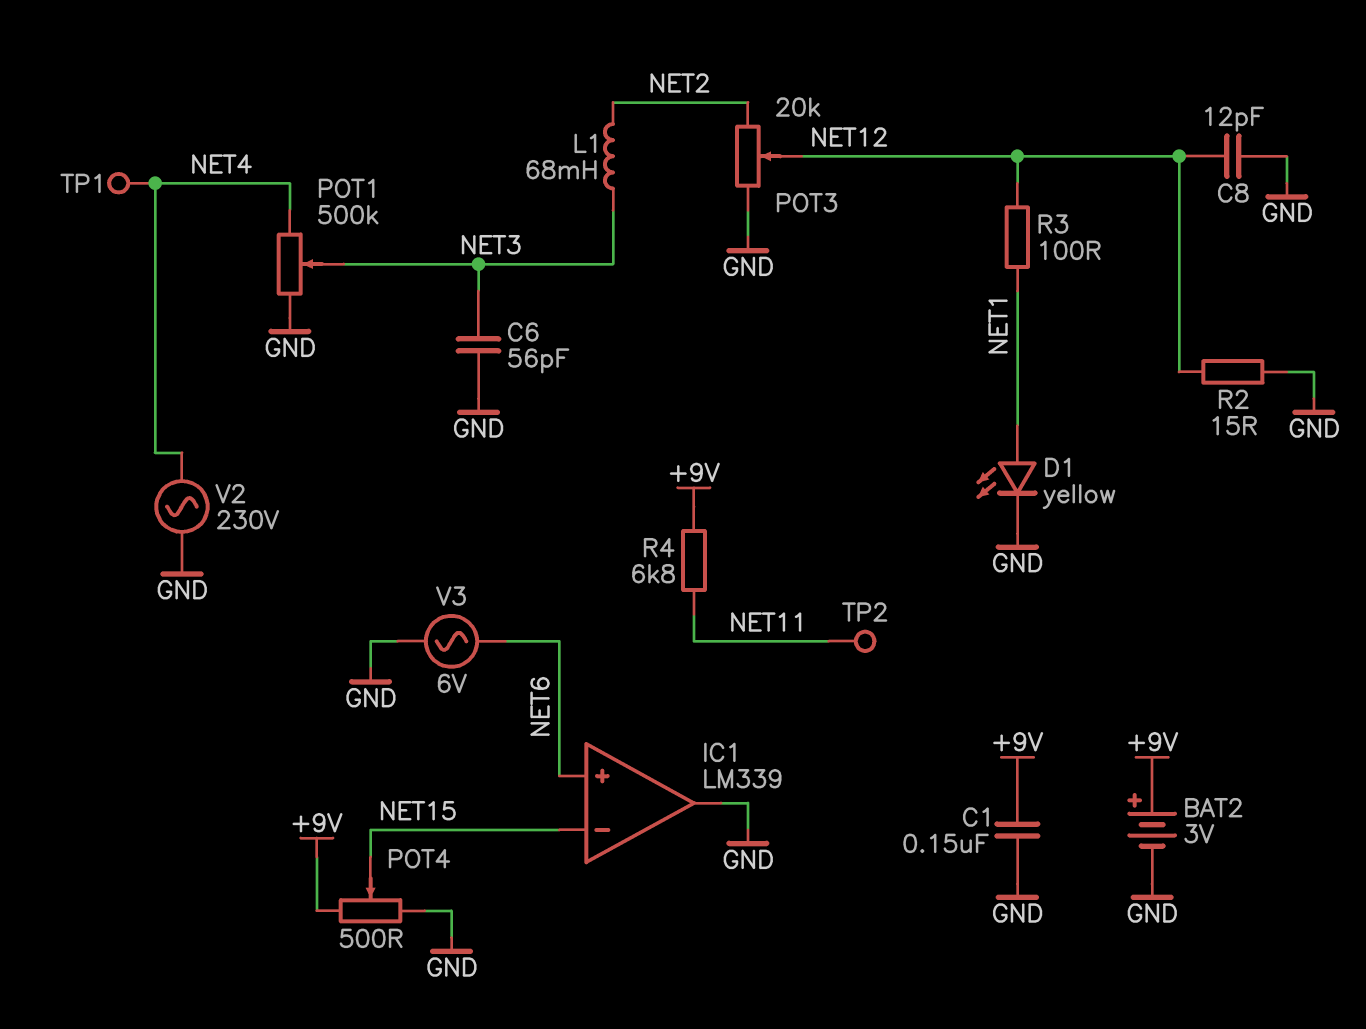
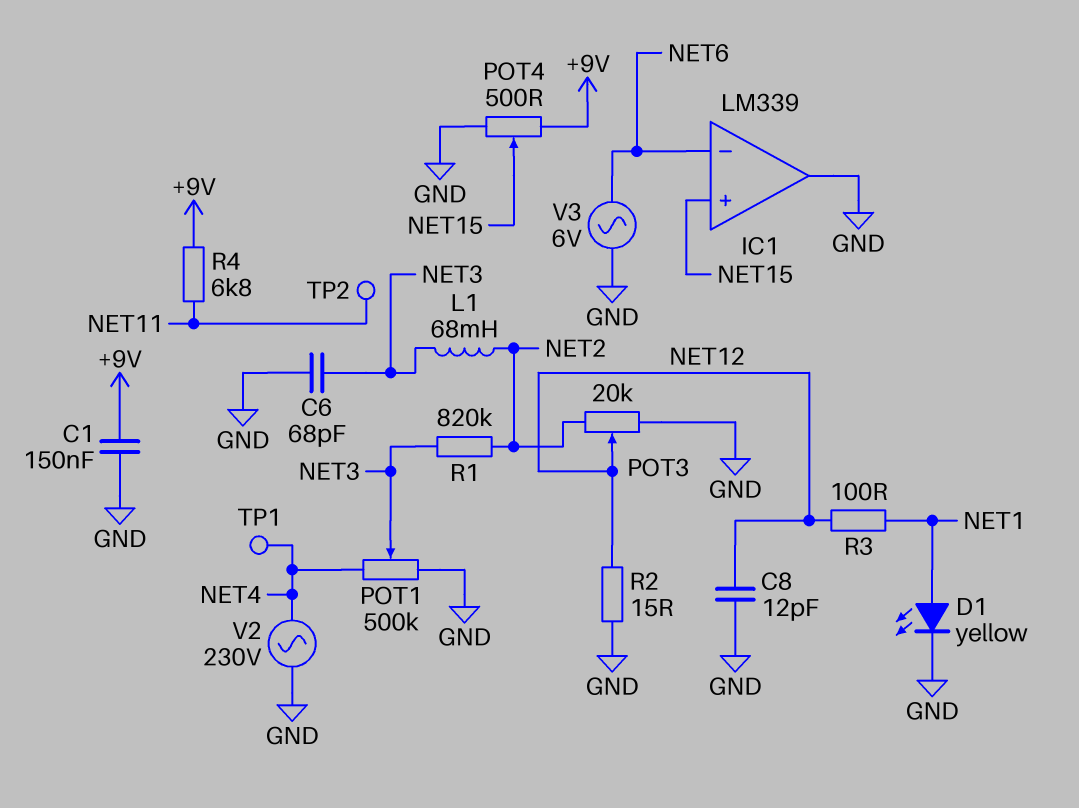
BAT2: 3V (plus +9V, minus GND) -> none
C6: 56pF (GND, NET3) -> 68pF (GND, NET3)
IC1 pin in+: NET6 -> NET15
IC1 pin in-: NET15 -> NET6
R1: none -> 820k (NET2, NET3)

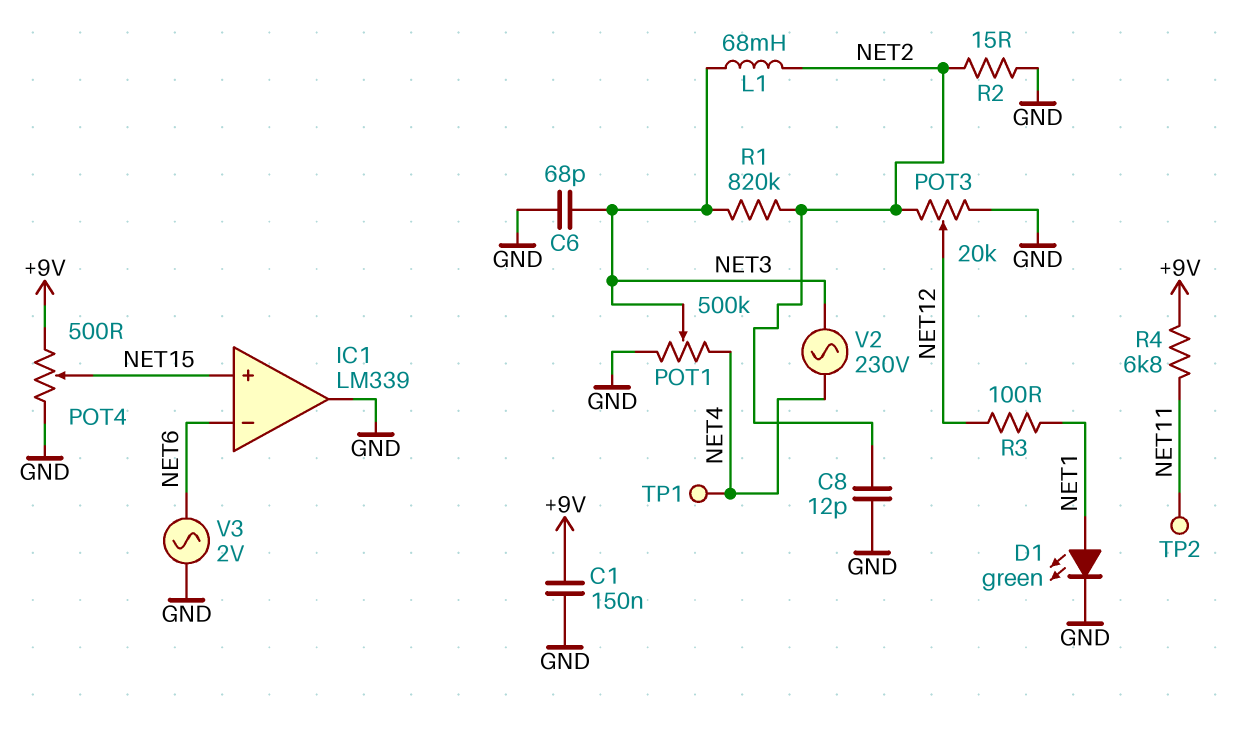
C8: 12pF (GND, NET12) -> 12pF (GND, NET2)
D1: LED yellow (A NET1, K GND) -> LED green (A NET1, K GND)
R2: 15 (GND, NET12) -> 15 (GND, NET2)
V2: AC 230V (GND, NET4) -> AC 230V (NET3, NET4)
V3: AC 6V (GND, NET6) -> AC 2V (GND, NET6)

